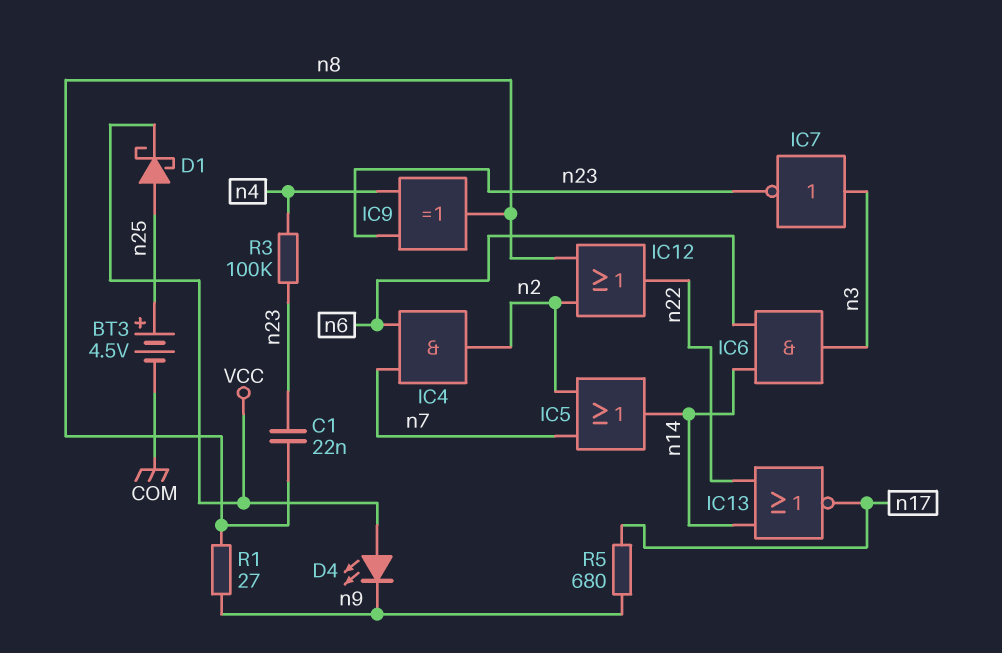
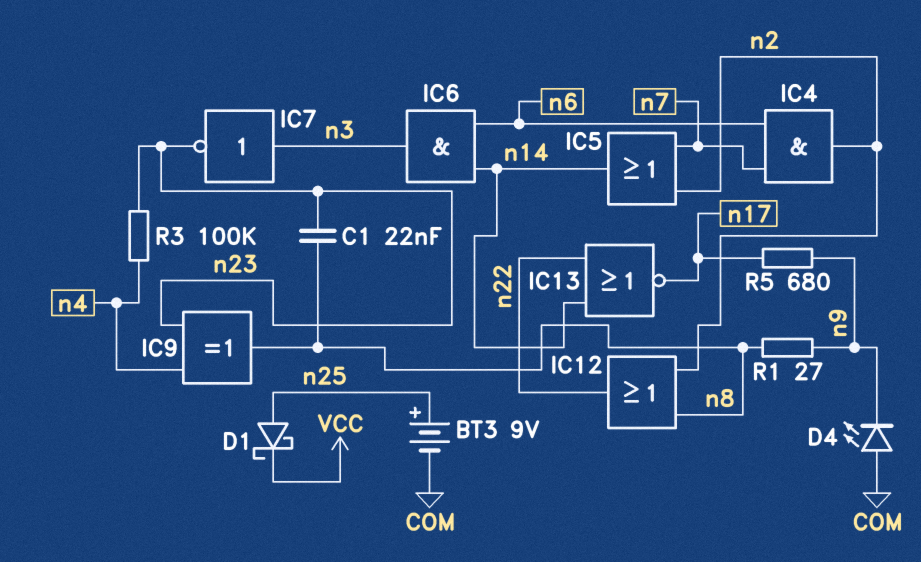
BT3: 4.5V (plus n25, minus COM) -> 9V (plus n25, minus COM)
D4: LED (A VCC, K n9) -> LED (A COM, K n9)

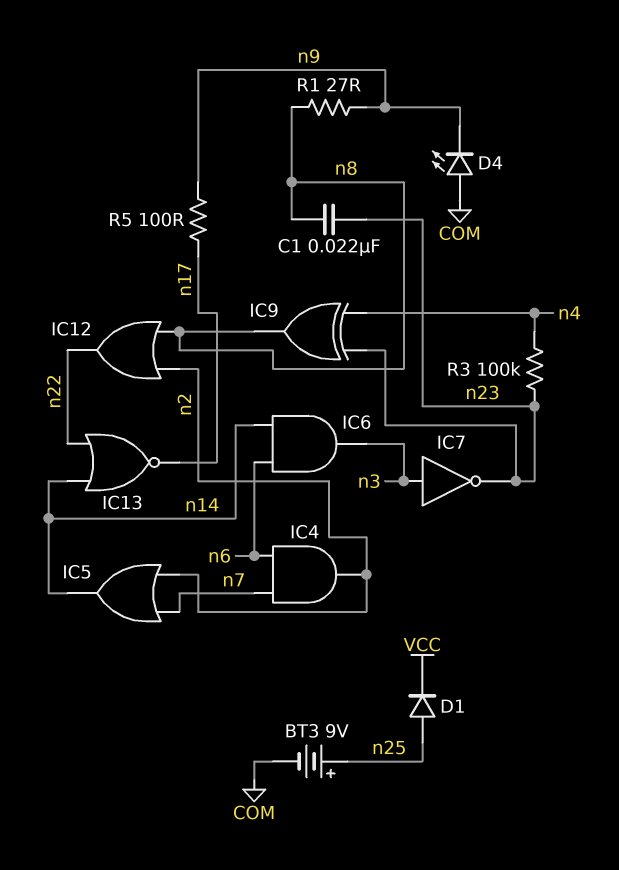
D1: schottky (A n25, K VCC) -> diode (A n25, K VCC)
R5: 680 (n9, n17) -> 100 (n9, n17)

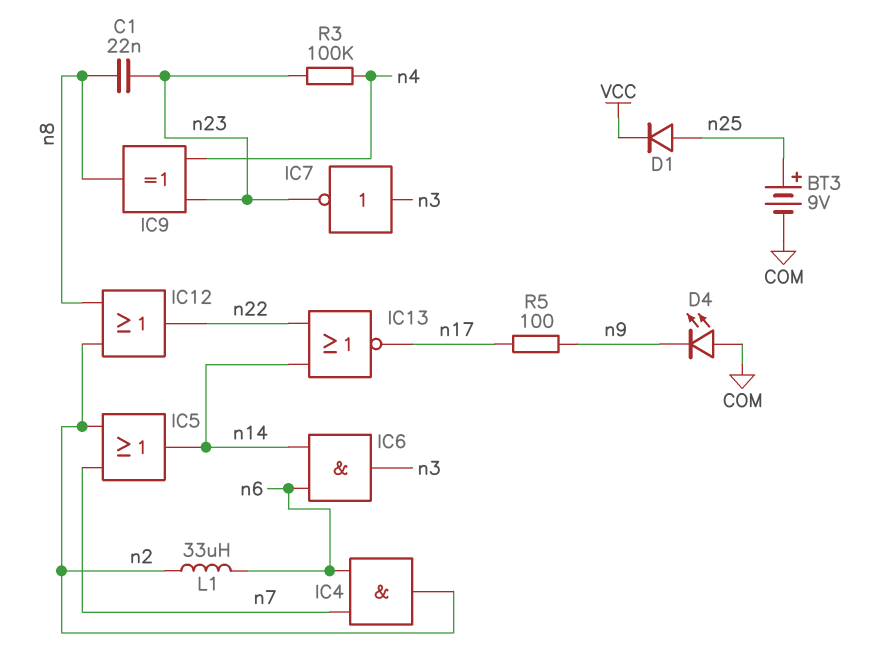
L1: none -> 33uH (n2, n6)
R1: 27 (n8, n9) -> none

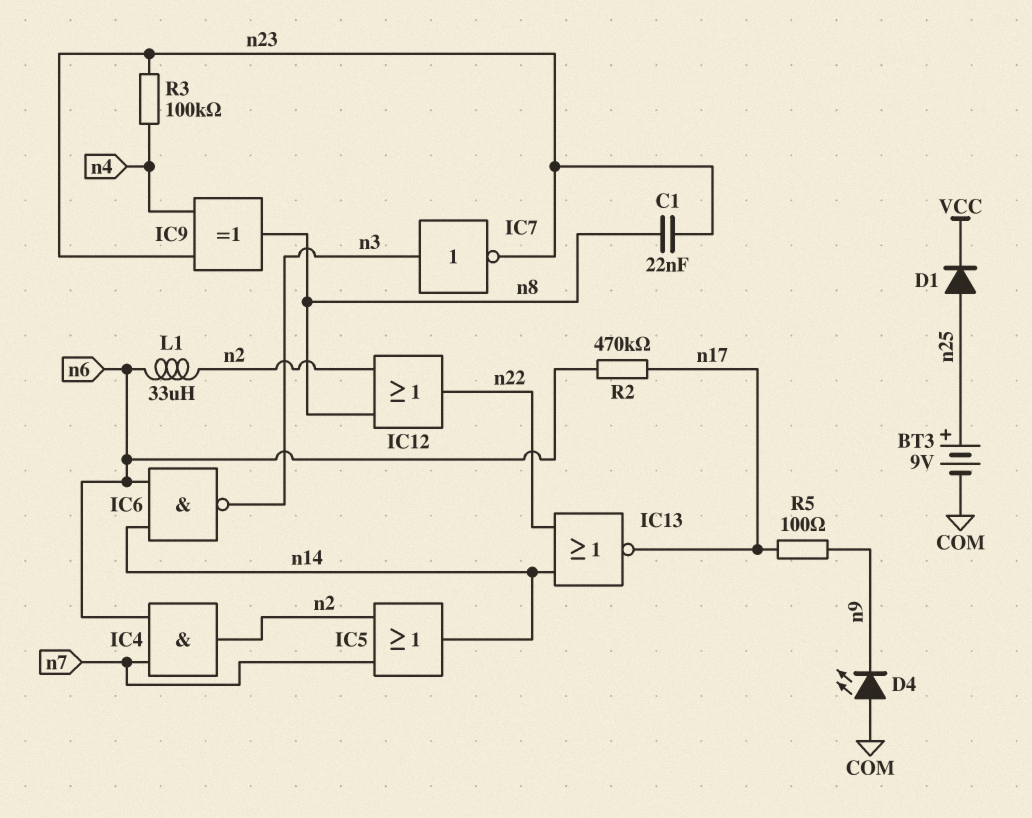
IC6: AND (in n6, in n14, out n3) -> NAND (in n6, in n14, out n3)
R2: none -> 470k (n6, n17)

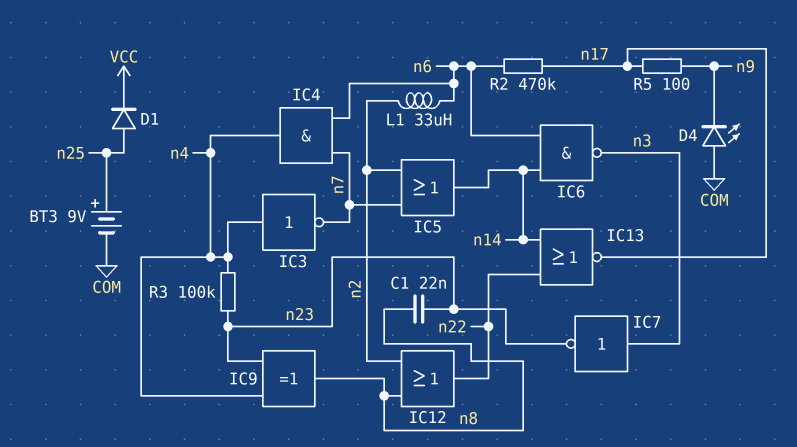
IC3: none -> NOT (in n4, out n7)
IC4: AND (in n6, in n7, out n2) -> AND (in n6, in n7, out n4)

